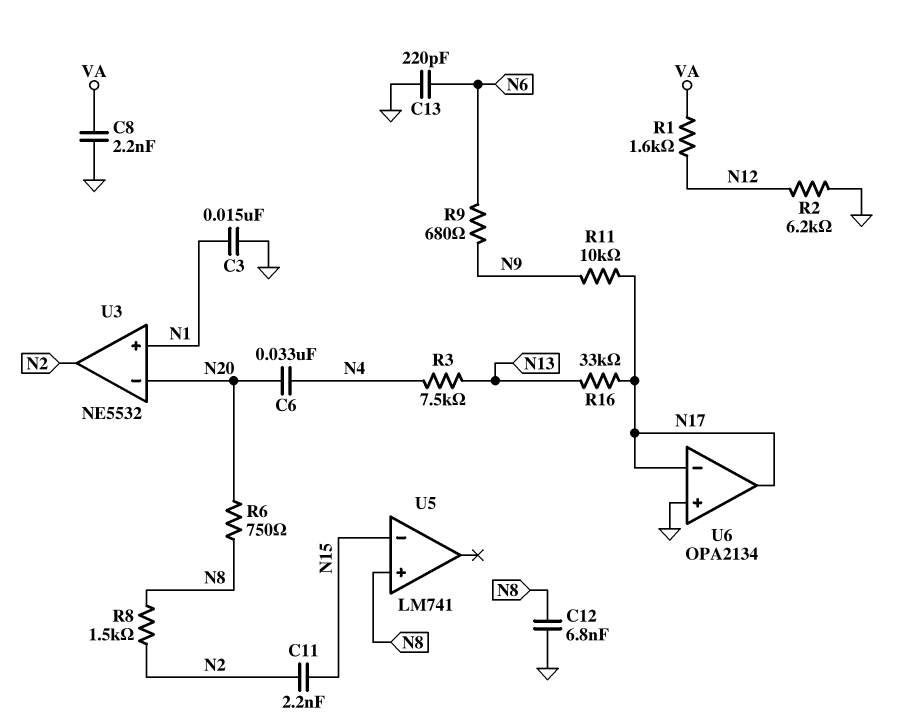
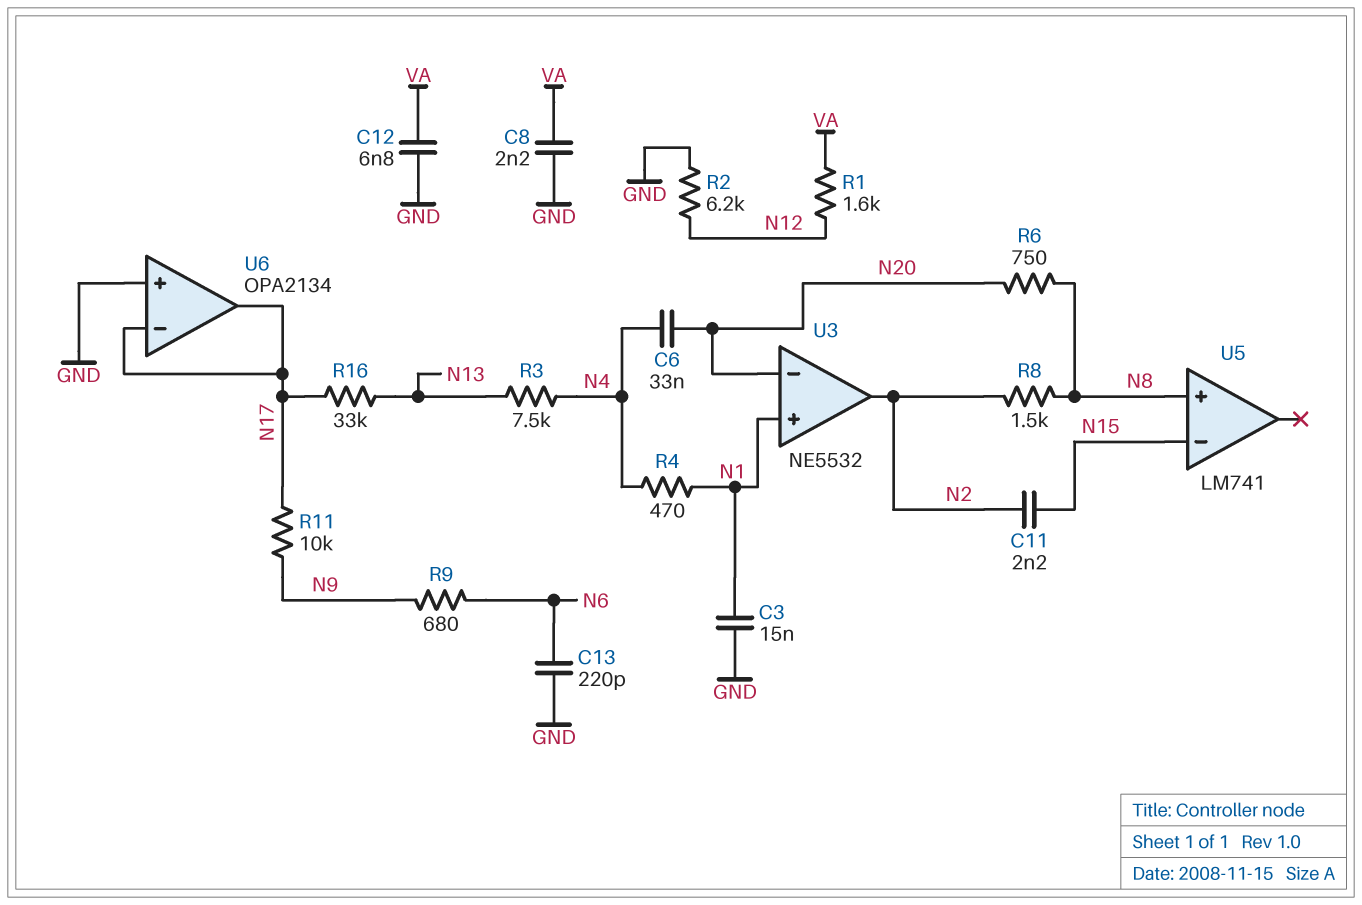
C12: 6.8nF (GND, N8) -> 6.8nF (GND, VA)
R4: none -> 470 (N1, N4)

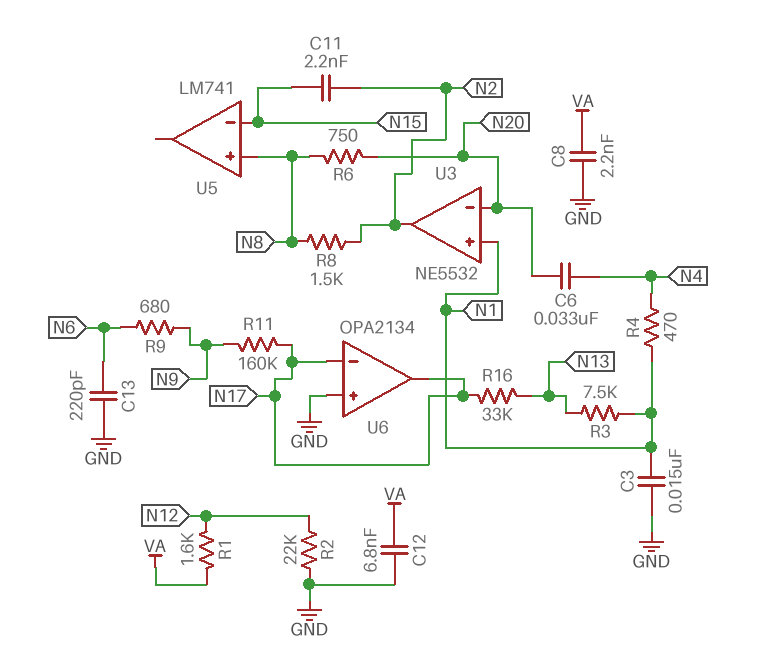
R2: 6.2k (GND, N12) -> 22k (GND, N12)
R3: 7.5k (N4, N13) -> 7.5k (N1, N13)
R11: 10k (N9, N17) -> 160k (N9, N17)

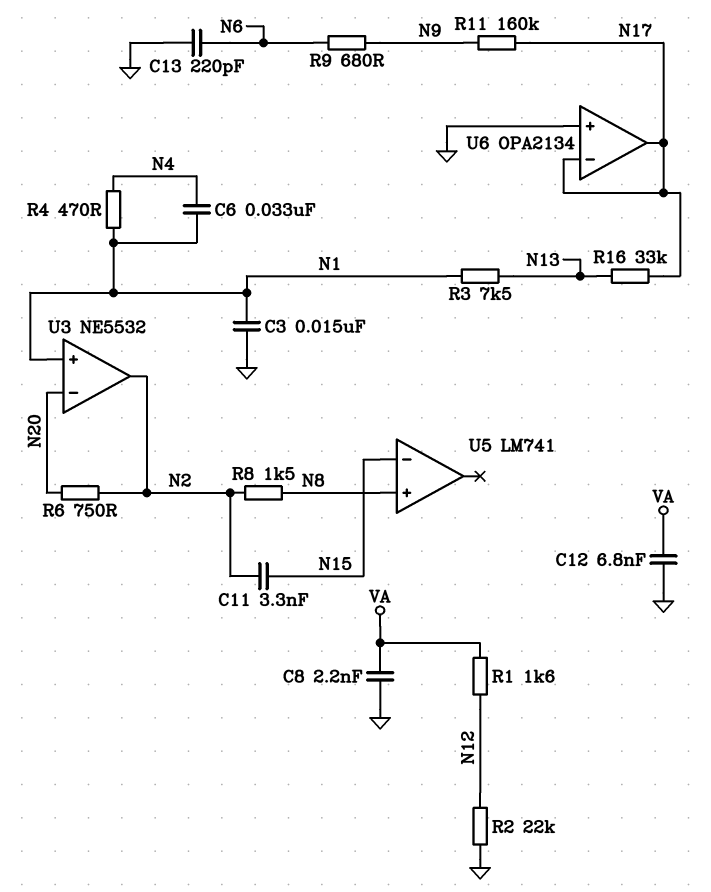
C6: 33nF (N4, N20) -> 33nF (N1, N4)
C11: 2.2nF (N2, N15) -> 3.3nF (N2, N15)
R6: 750 (N8, N20) -> 750 (N2, N20)

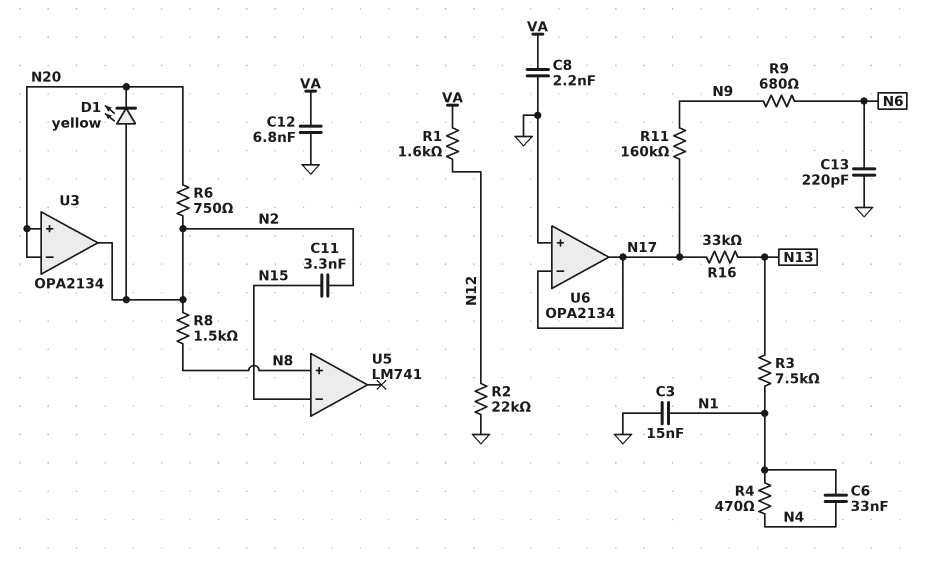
D1: none -> LED yellow (A N2, K N20)
U3: NE5532 -> OPA2134
U3 pin in+: N1 -> N20

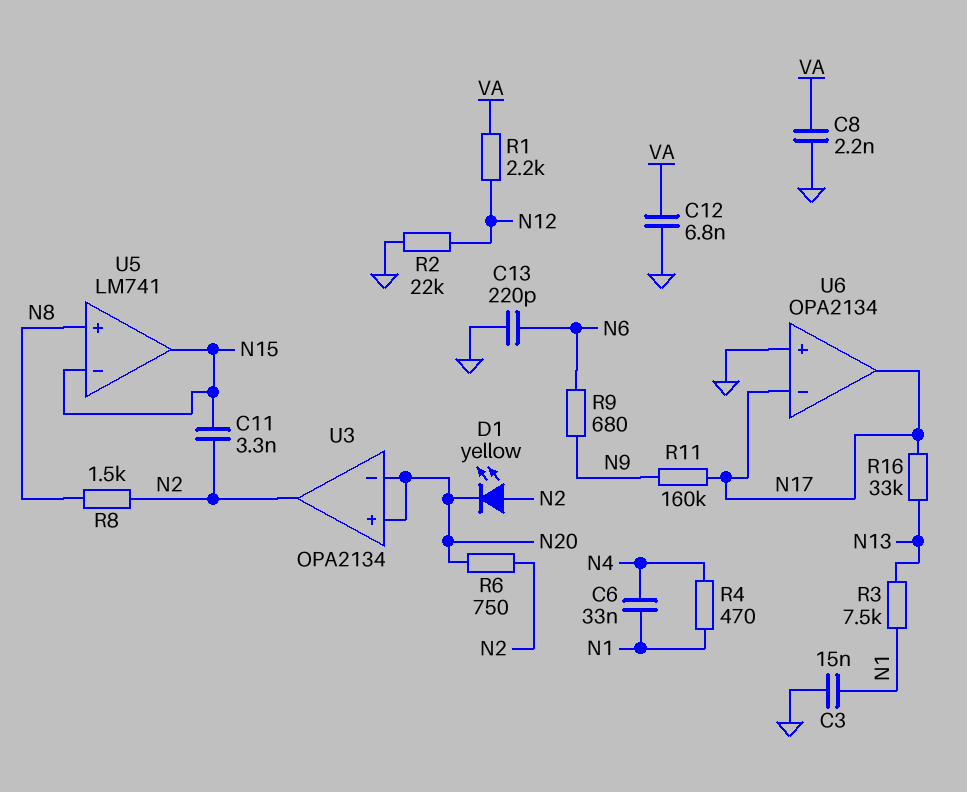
R1: 1.6k (N12, VA) -> 2.2k (N12, VA)
U5 pin out: none -> N15

